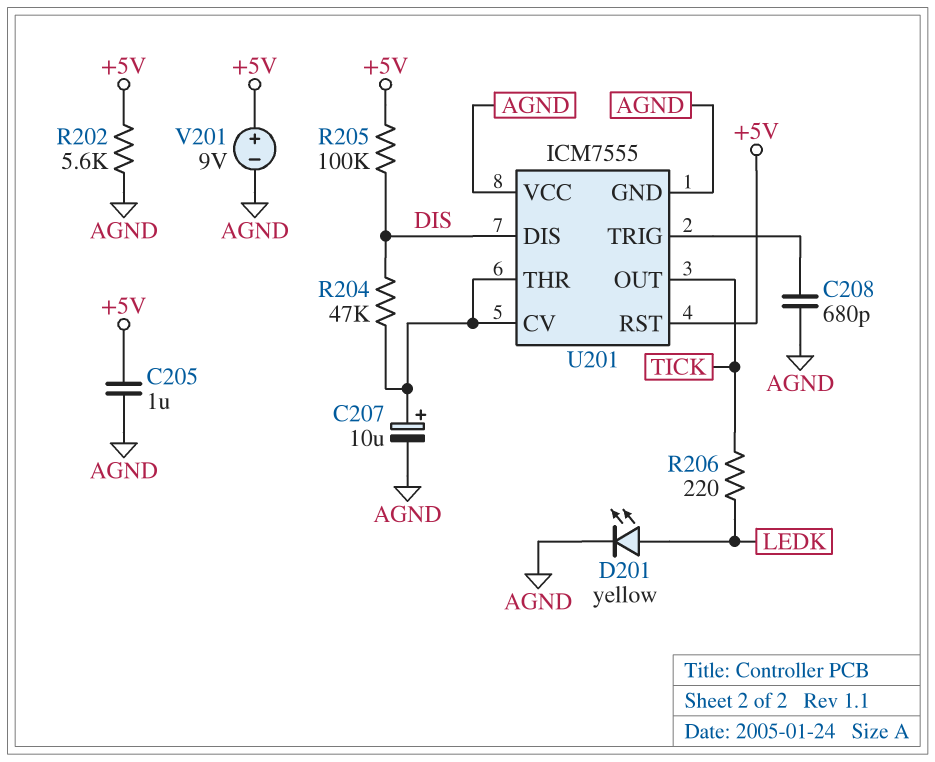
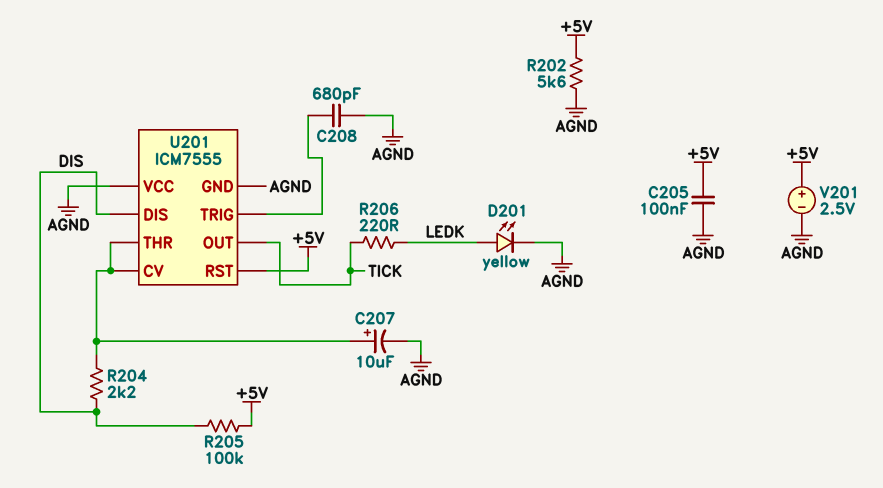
C205: 1uF (+5V, AGND) -> 100nF (+5V, AGND)
R204: 47k (DIS, U201/CV) -> 2.2k (DIS, U201/CV)
V201: 9V (plus +5V, minus AGND) -> 2.5V (plus +5V, minus AGND)

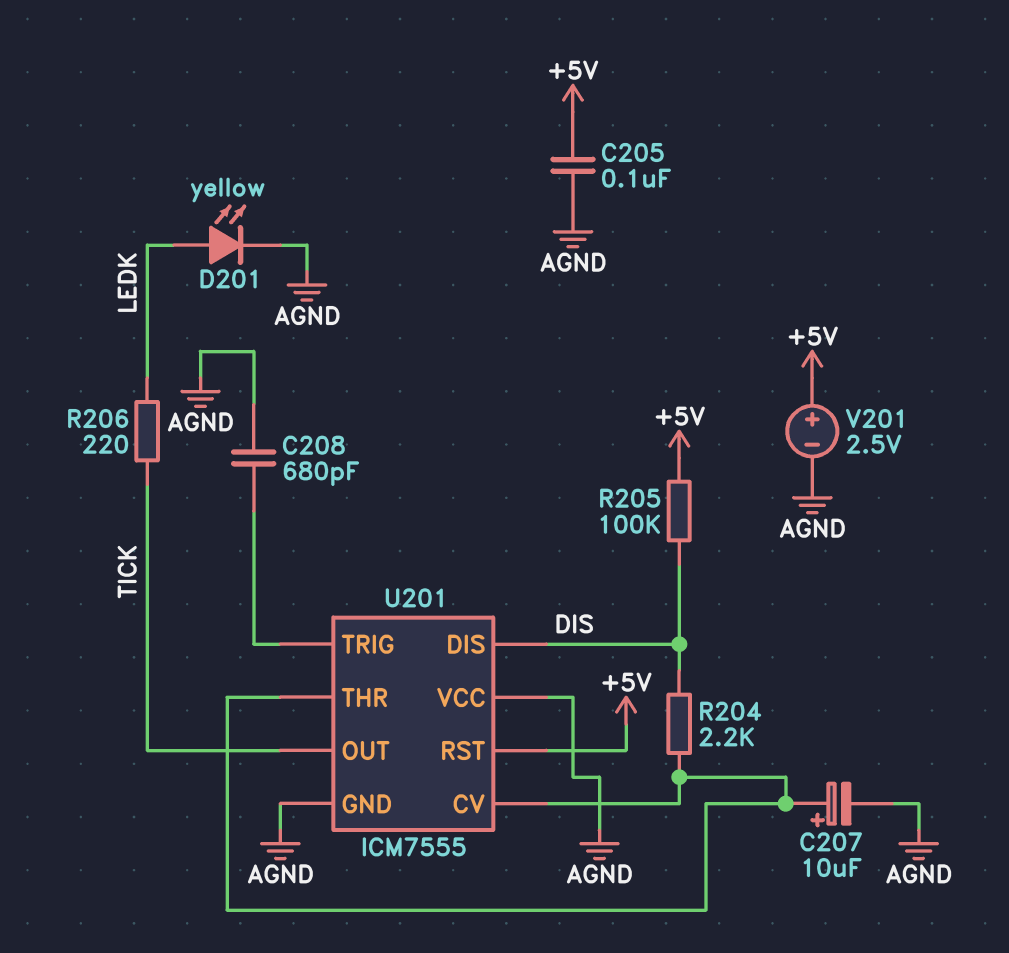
R202: 5.6k (+5V, AGND) -> none

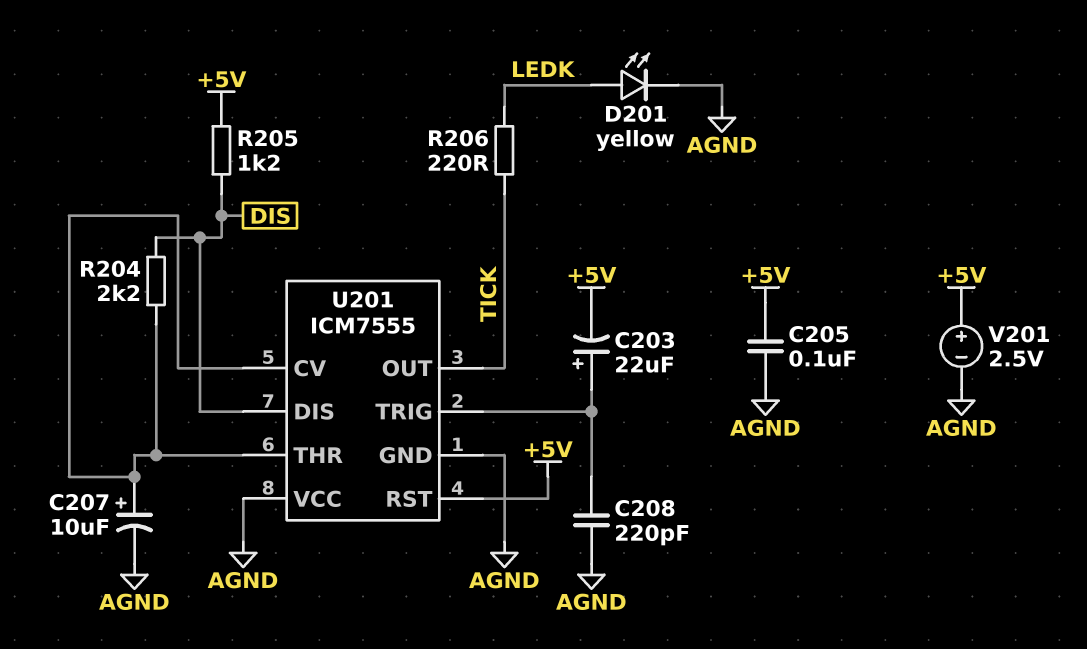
C203: none -> 22uF (plus U201/TRIG, minus +5V)
C208: 680pF (AGND, U201/TRIG) -> 220pF (AGND, U201/TRIG)
R205: 100k (+5V, DIS) -> 1.2k (+5V, DIS)

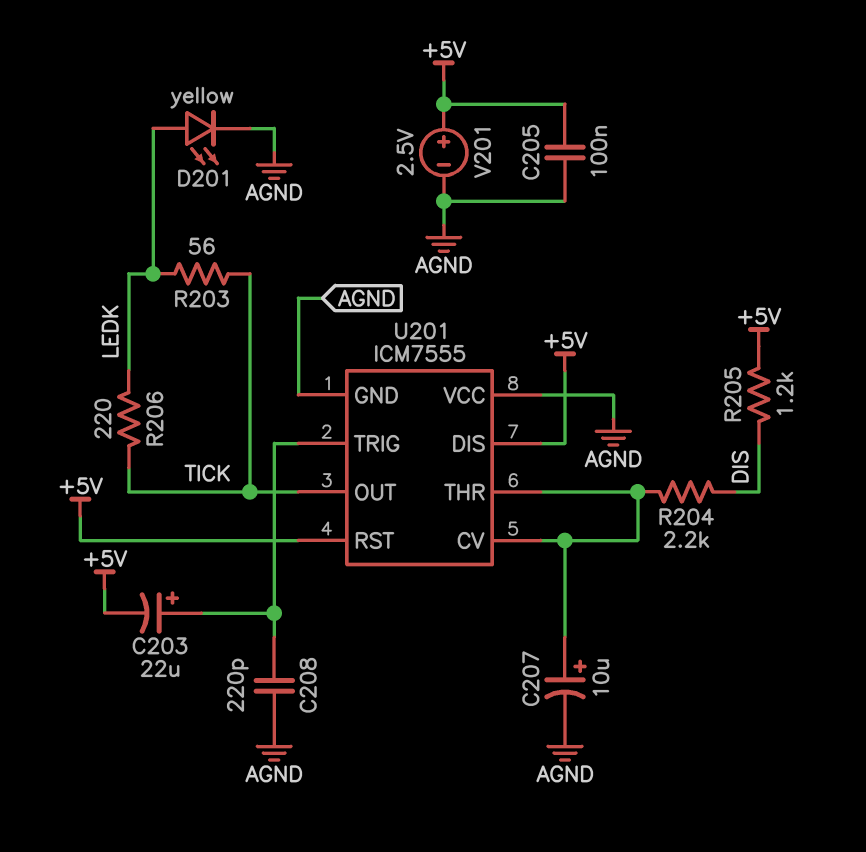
R203: none -> 56 (LEDK, TICK)
U201 pin DIS: DIS -> +5V

